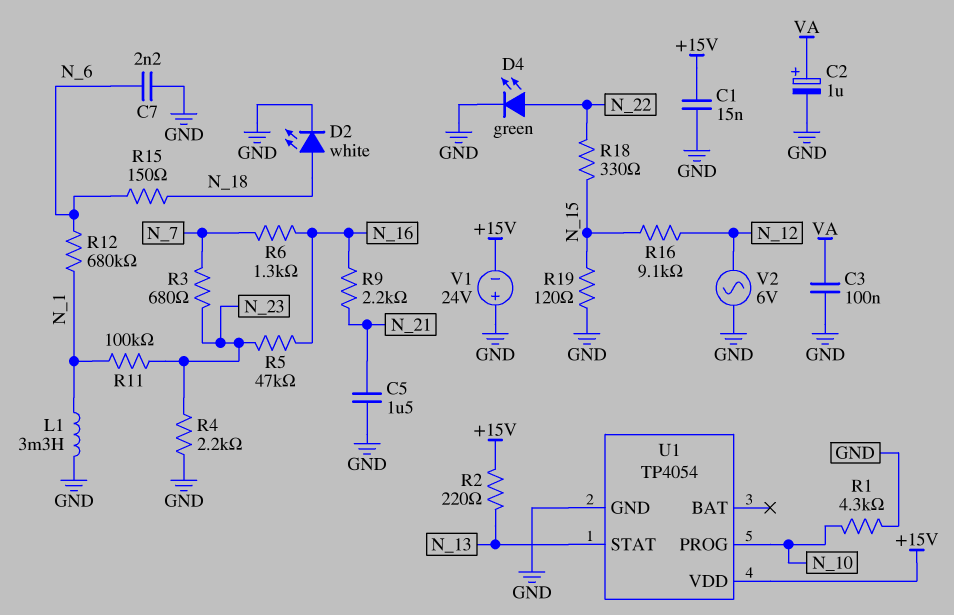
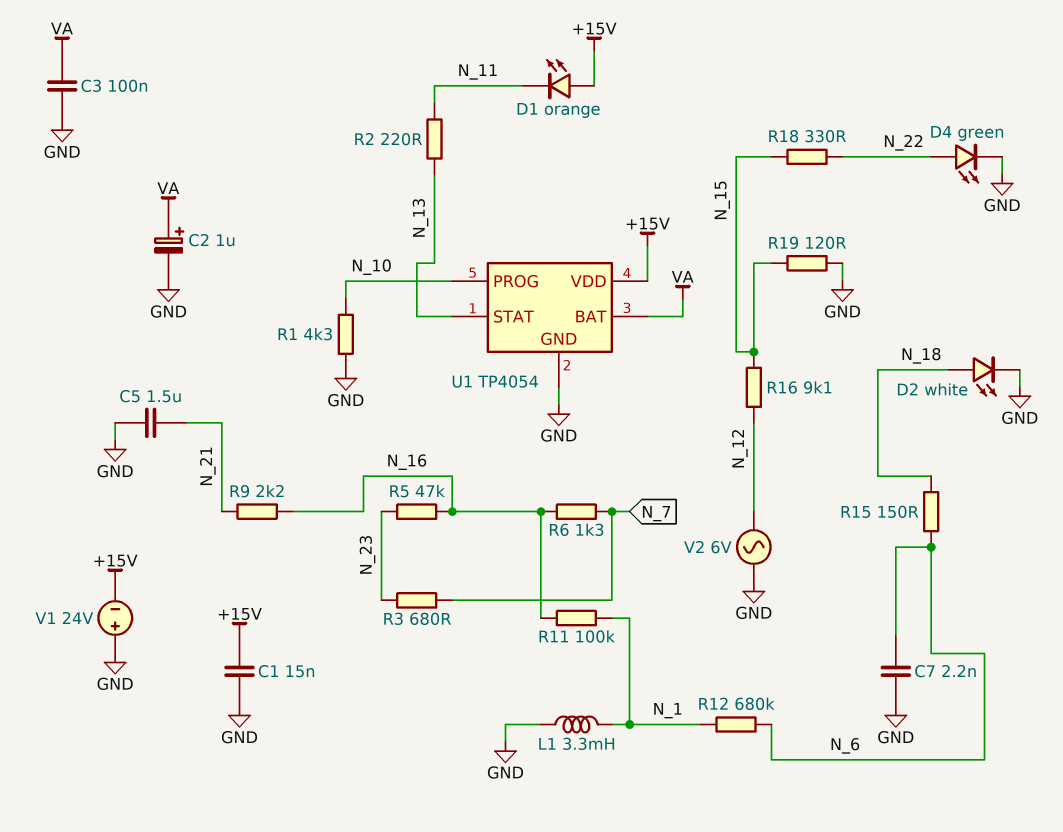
D1: none -> LED orange (A +15V, K N_11)
R2: 220 (+15V, N_13) -> 220 (N_11, N_13)
R4: 2.2k (GND, N_23) -> none
R11: 100k (N_1, N_23) -> 100k (N_1, N_16)
U1 pin BAT: none -> VA

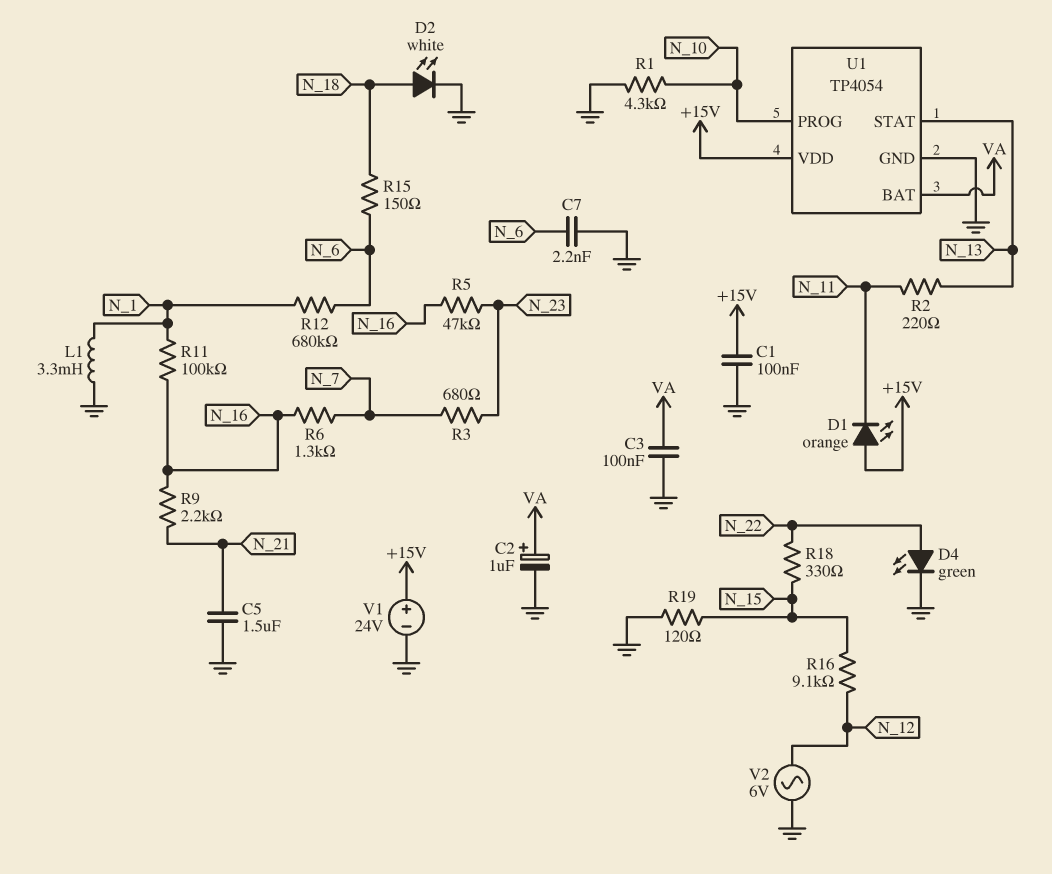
C1: 15nF (+15V, GND) -> 100nF (+15V, GND)
V1: 24V (plus GND, minus +15V) -> 24V (plus +15V, minus GND)

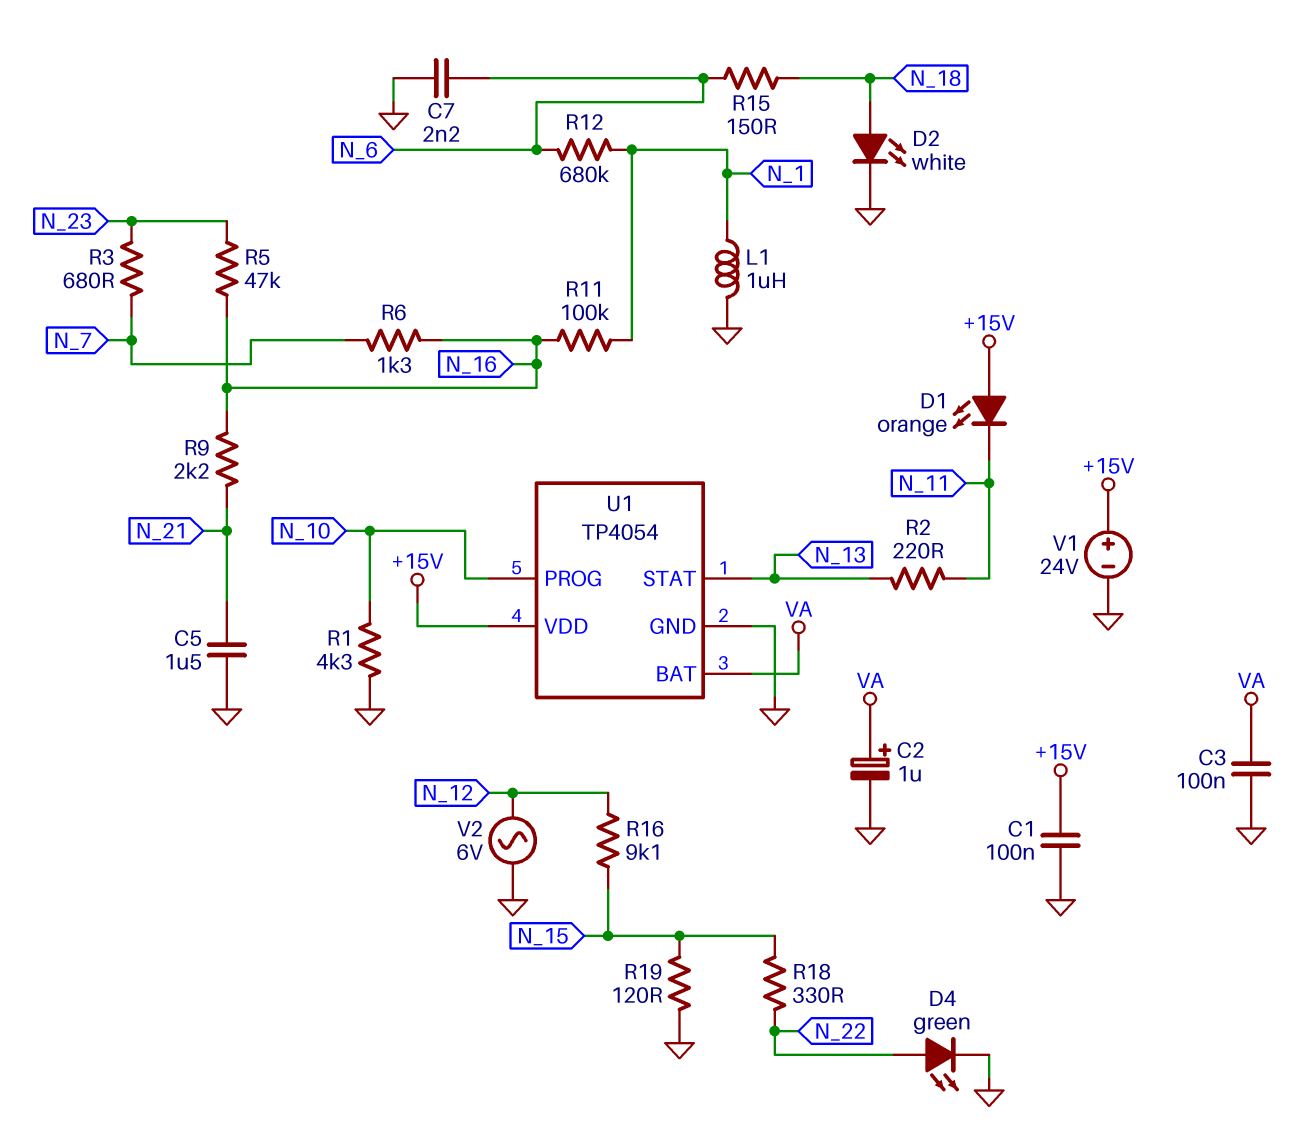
L1: 3.3mH (GND, N_1) -> 1uH (GND, N_1)

